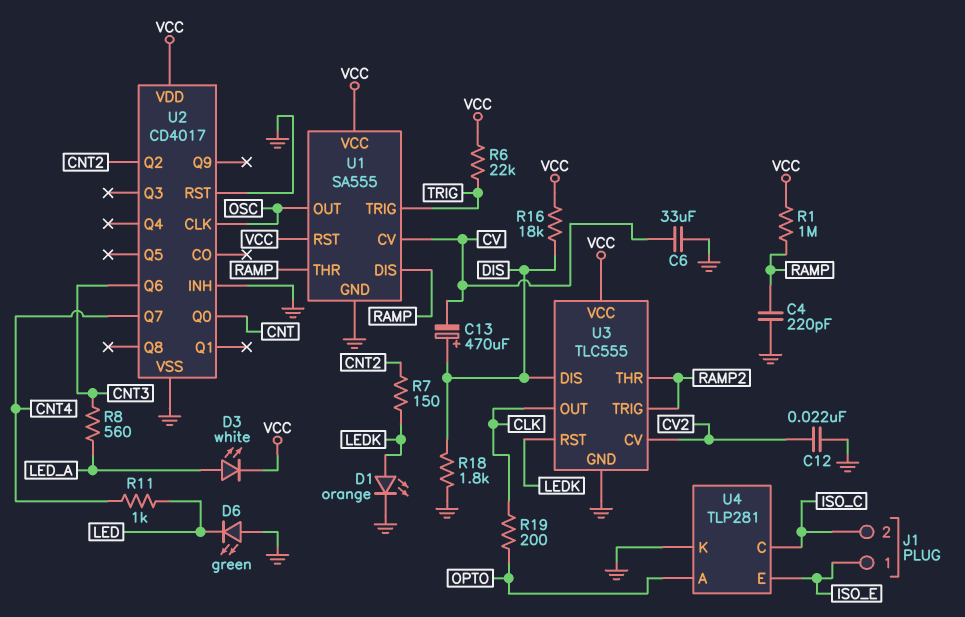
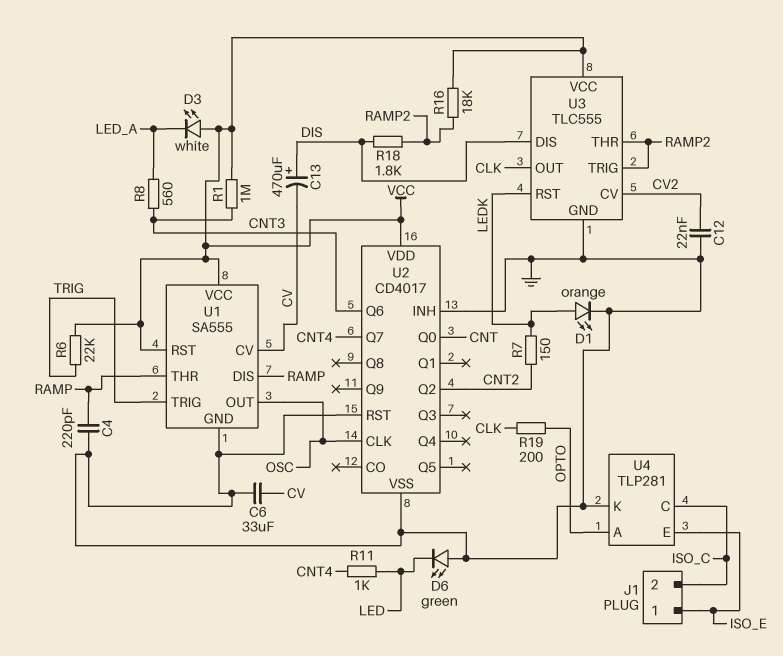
D3: LED white (A LED_A, K VCC) -> LED white (A VCC, K LED_A)
R1: 1M (RAMP, VCC) -> 1M (CNT3, VCC)
R16: 18k (DIS, VCC) -> 18k (RAMP2, VCC)
R18: 1.8k (DIS, GND) -> 1.8k (DIS, RAMP2)

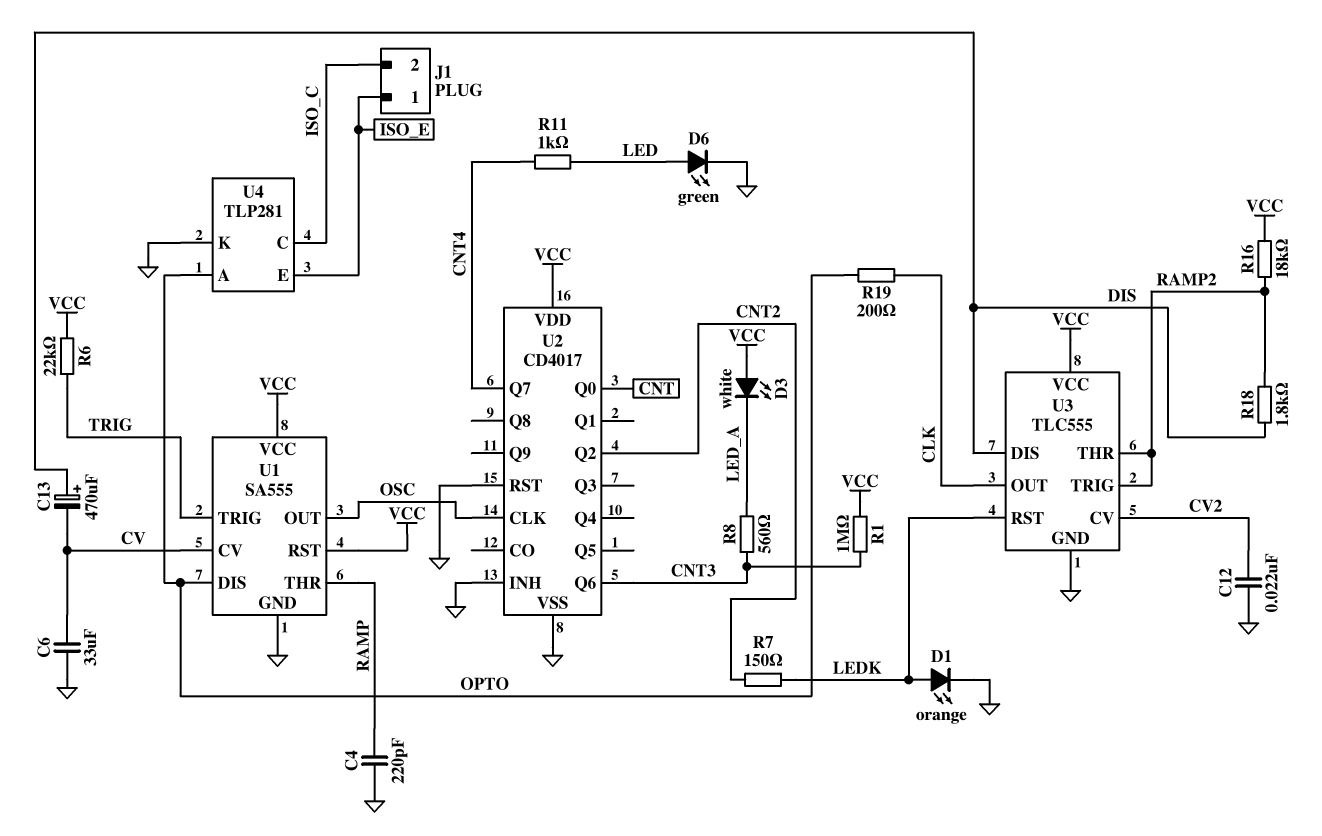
D6: LED green (A GND, K LED) -> LED green (A LED, K GND)
U1 pin DIS: RAMP -> OPTO

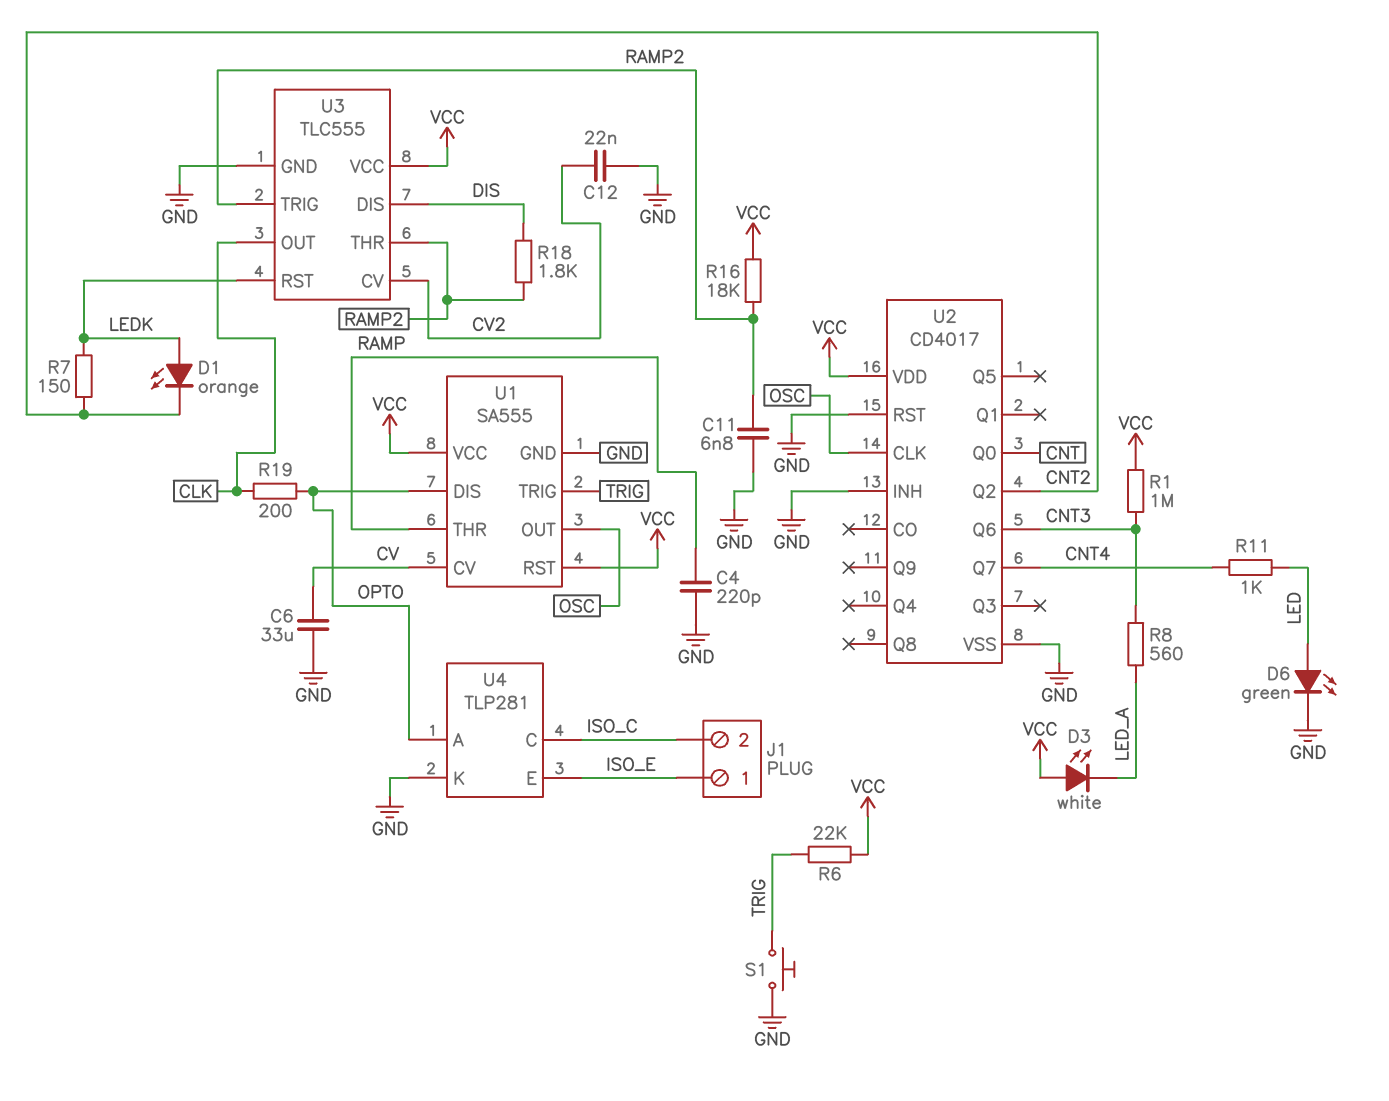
C11: none -> 6.8nF (GND, RAMP2)
C13: 470uF (plus DIS, minus CV) -> none
D1: LED orange (A LEDK, K GND) -> LED orange (A LEDK, K CNT2)
S1: none -> button (GND, TRIG)

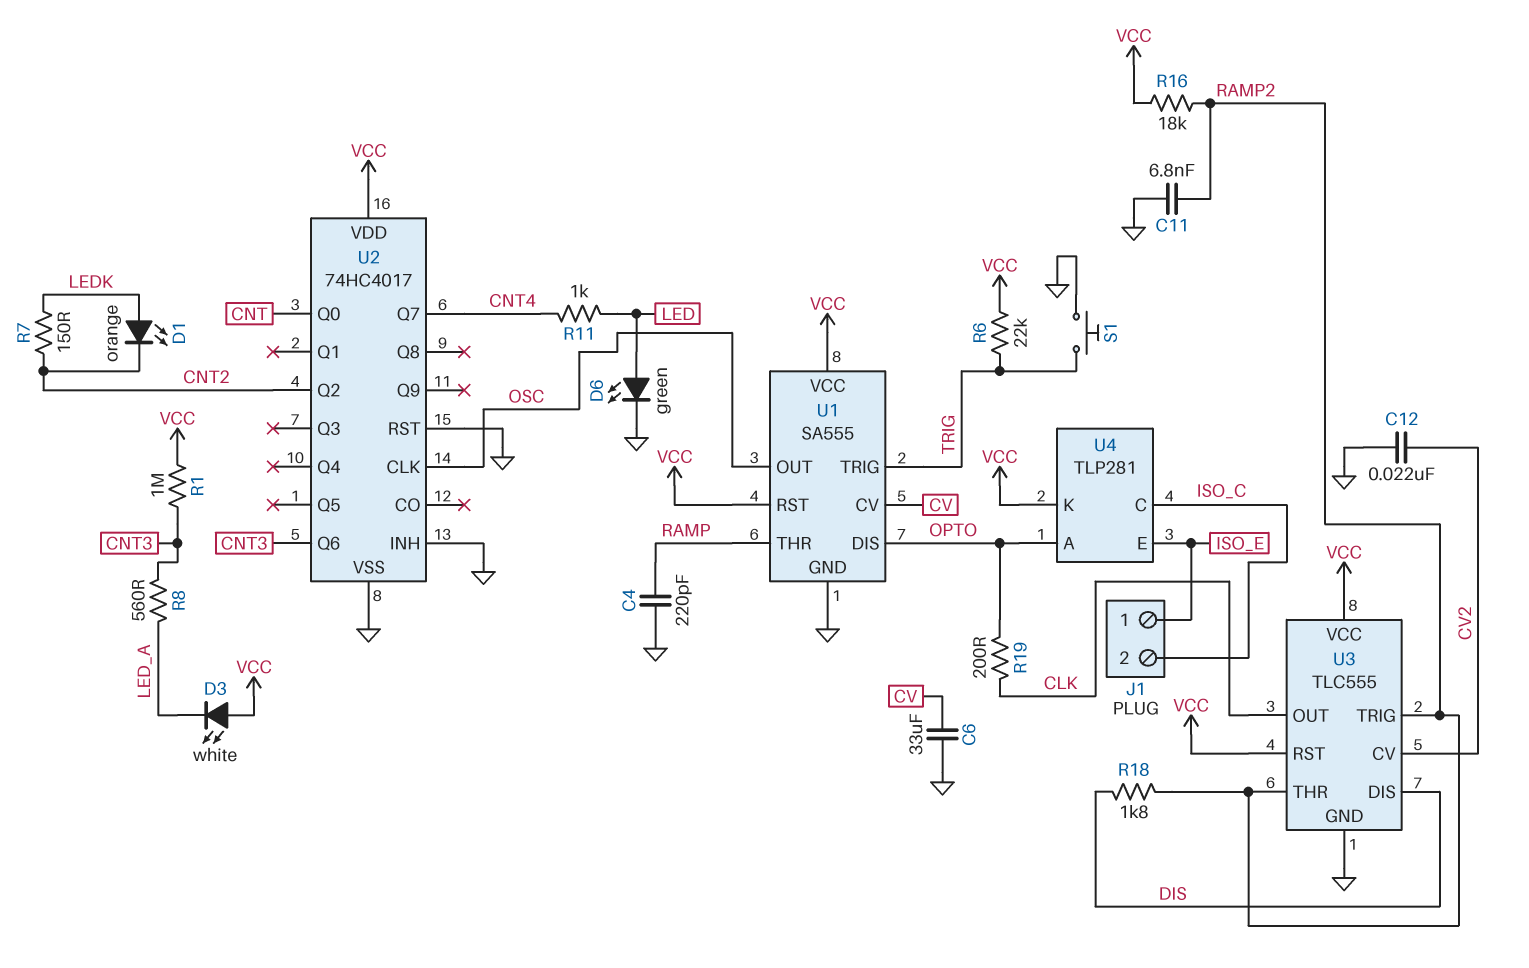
U2: CD4017 -> 74HC4017
U3 pin RST: LEDK -> VCC
U4 pin K: GND -> VCC

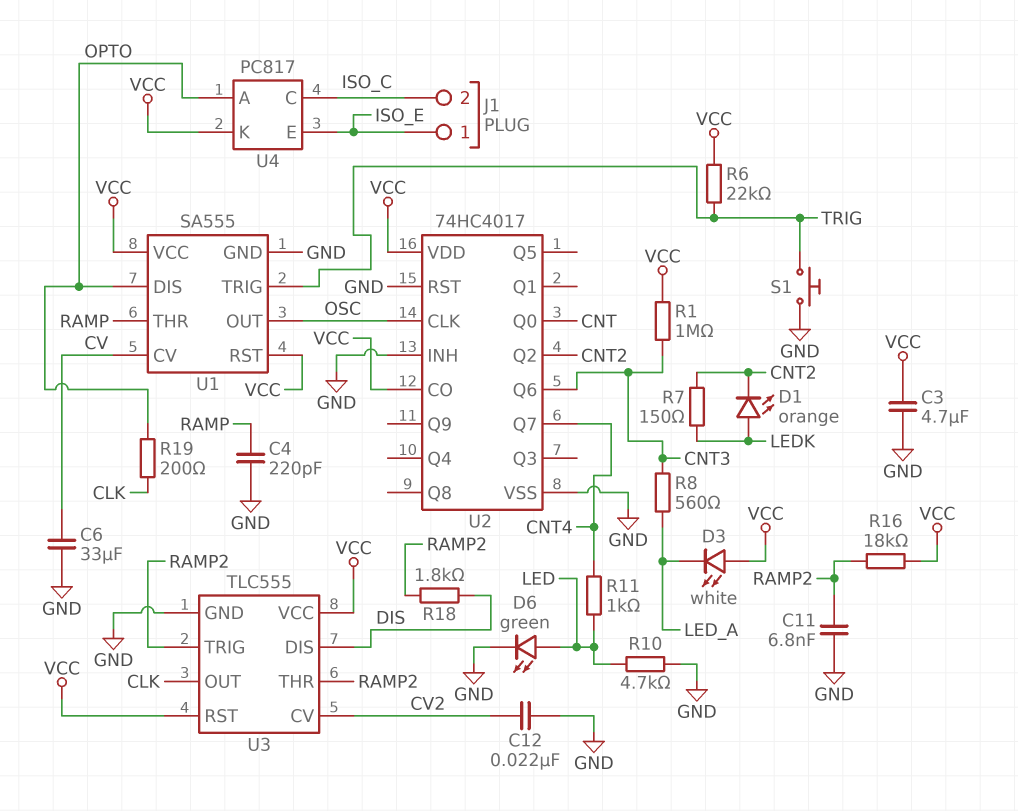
C3: none -> 4.7uF (GND, VCC)
R10: none -> 4.7k (GND, LED)
U2 pin CO: none -> VCC
U4: TLP281 -> PC817

